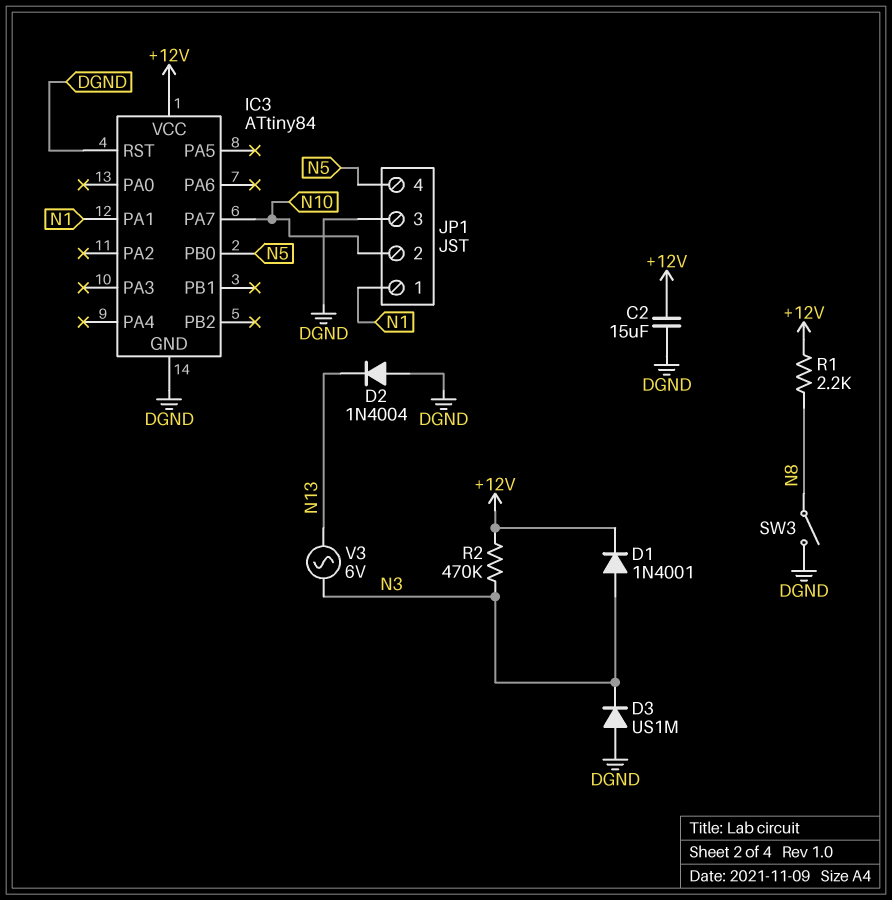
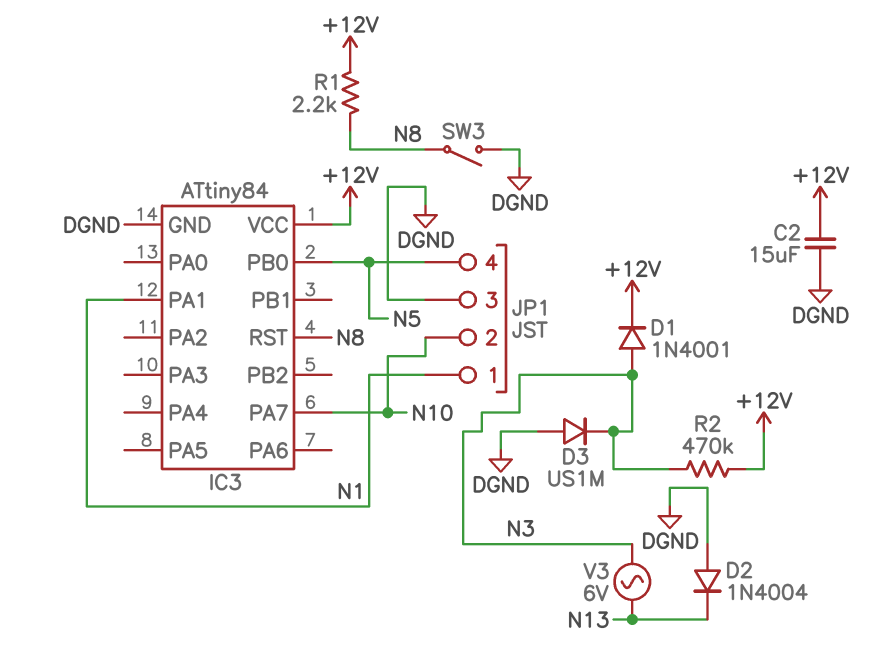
IC3 pin RST: DGND -> N8

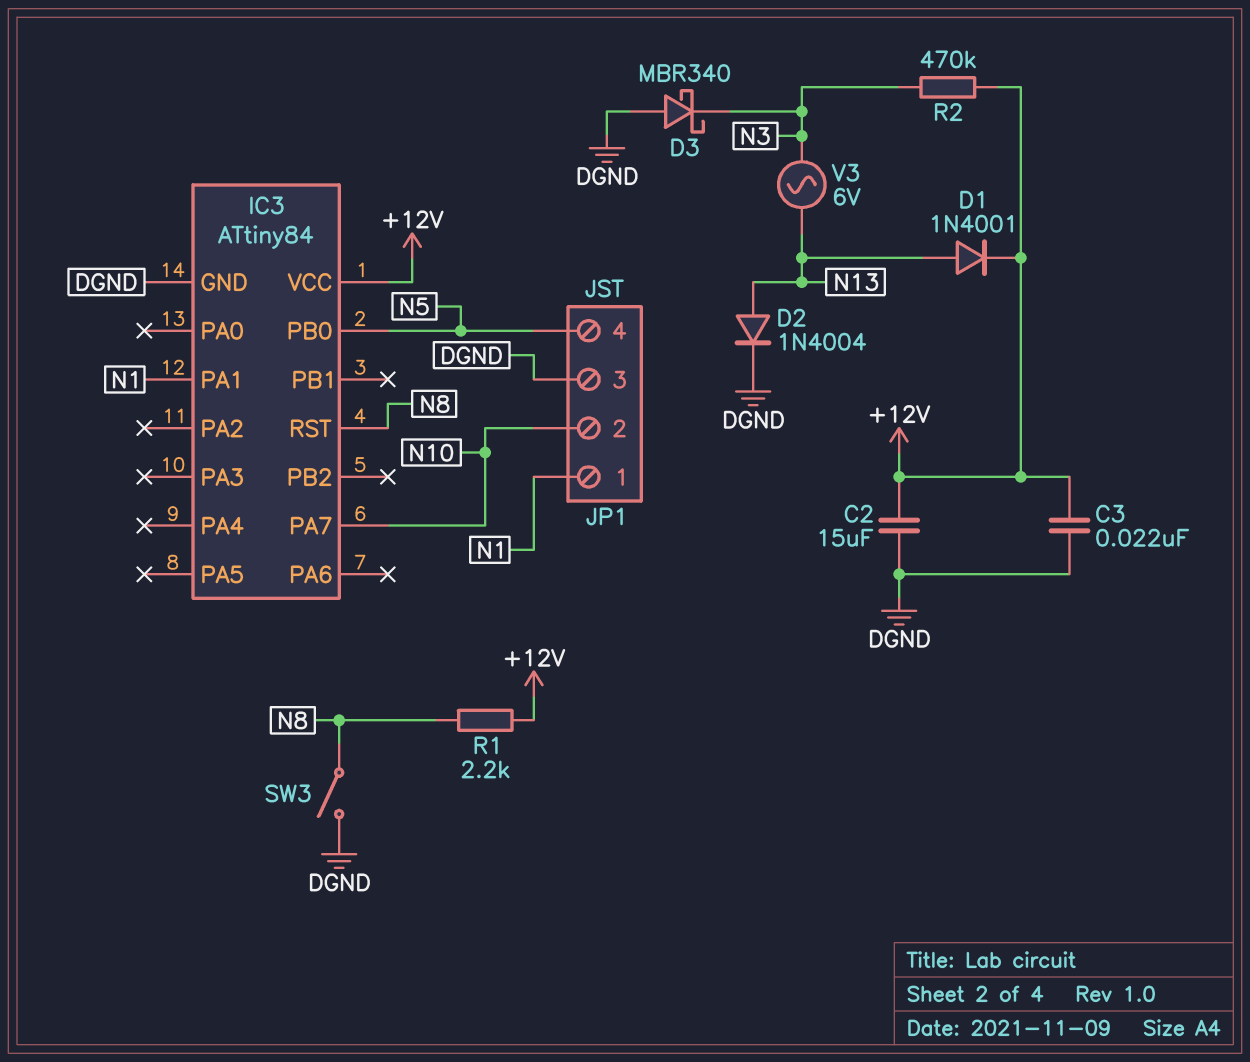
C3: none -> 22nF (+12V, DGND)
D1: diode 1N4001 (A N3, K +12V) -> diode 1N4001 (A N13, K +12V)
D2: diode 1N4004 (A DGND, K N13) -> diode 1N4004 (A N13, K DGND)
D3: diode US1M (A DGND, K N3) -> schottky MBR340 (A DGND, K N3)

